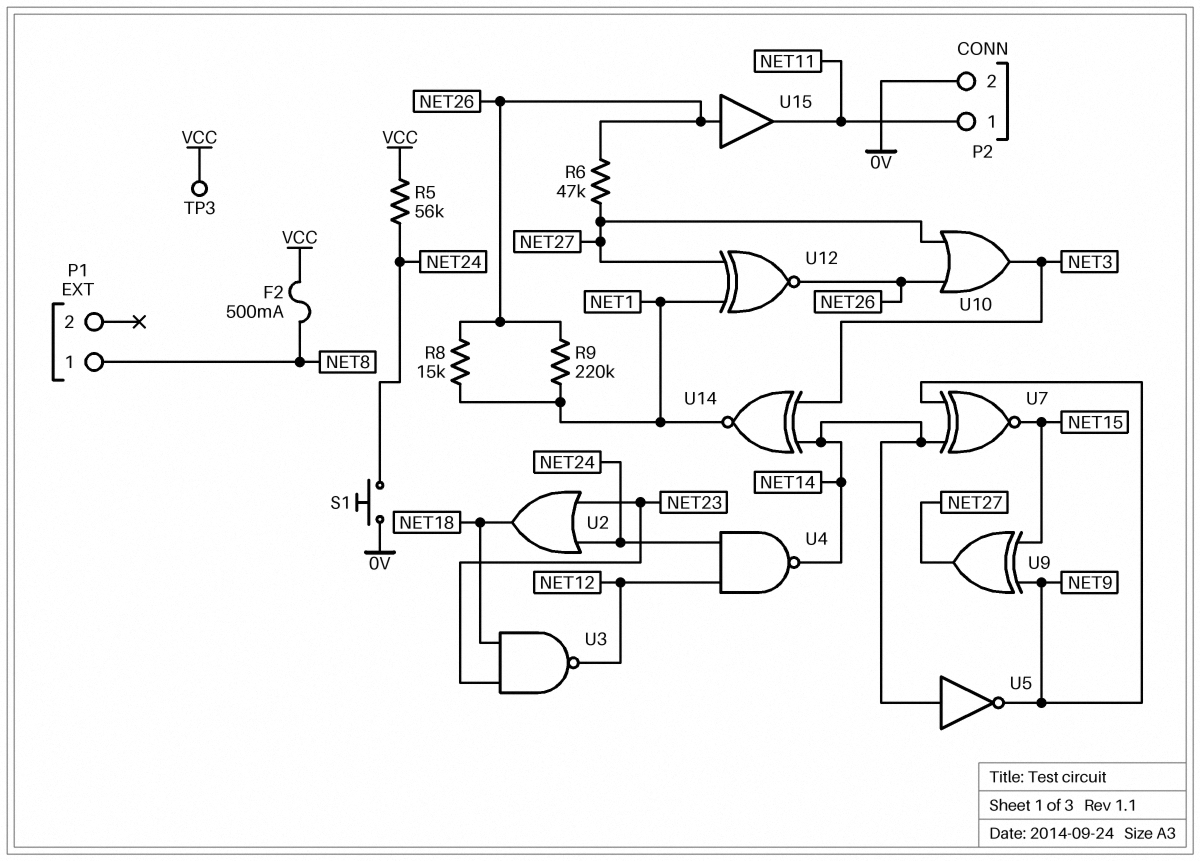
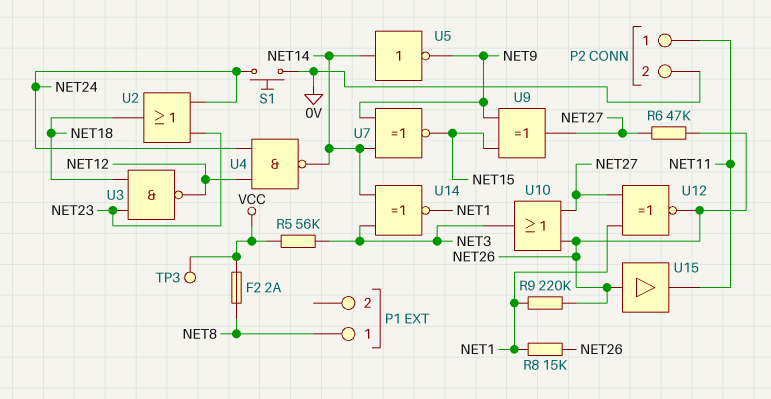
F2: 500mA (NET8, VCC) -> 2A (NET8, VCC)
R5: 56k (NET24, VCC) -> 56k (NET3, VCC)

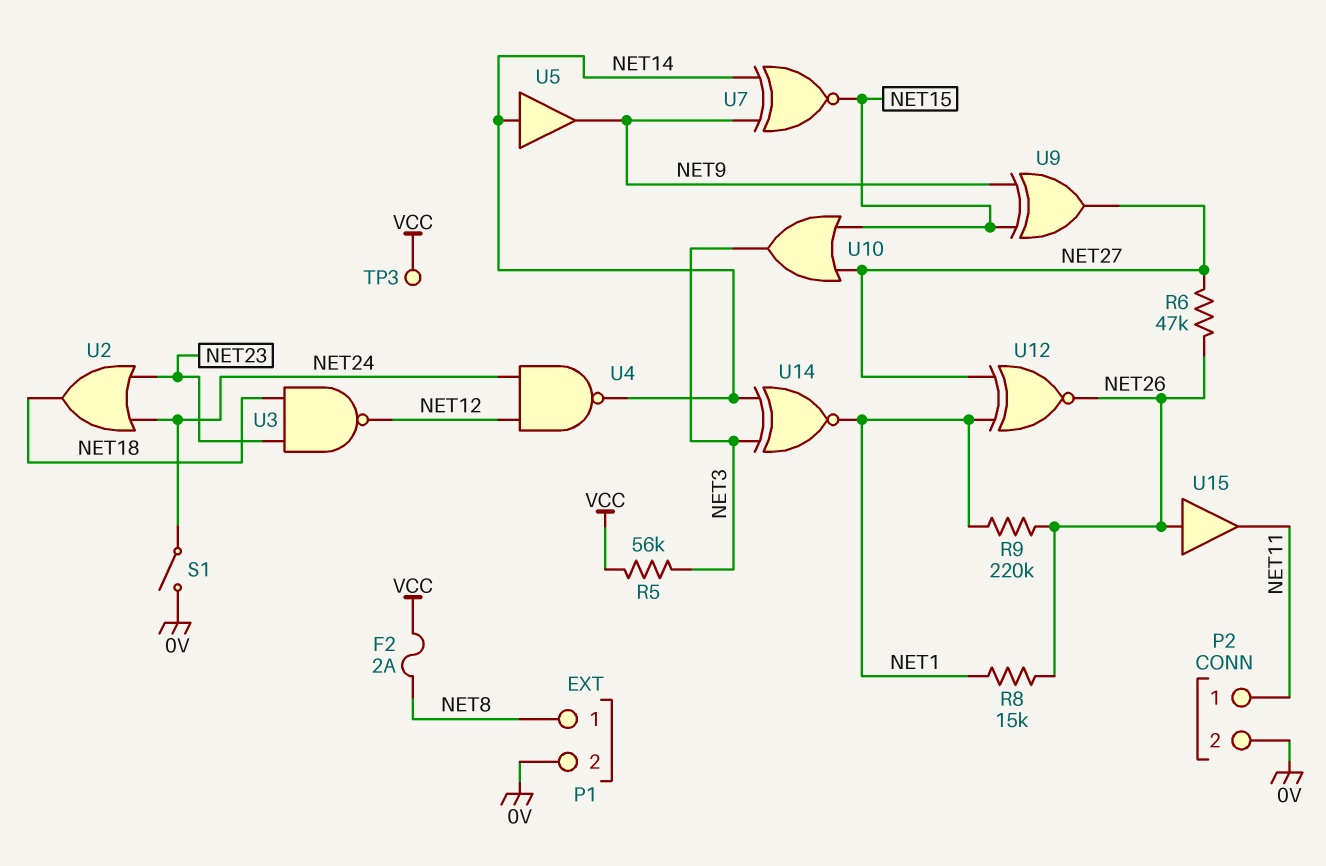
P1 pin 2: none -> 0V
S1: button (0V, NET24) -> switch (0V, NET24)
U5: NOT (in NET14, out NET9) -> buffer (in NET14, out NET9)
U10: OR (in NET26, in NET27, out NET3) -> OR (in NET15, in NET27, out NET3)

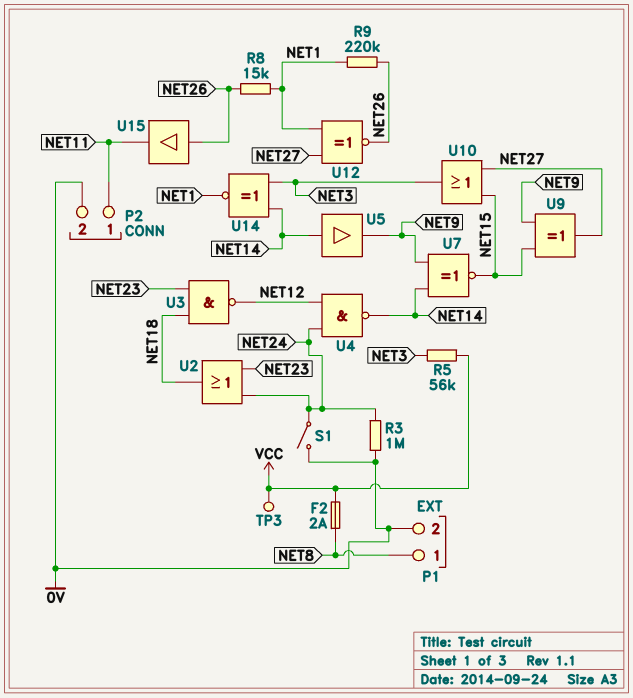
R3: none -> 1M (0V, NET24)
R6: 47k (NET26, NET27) -> none

